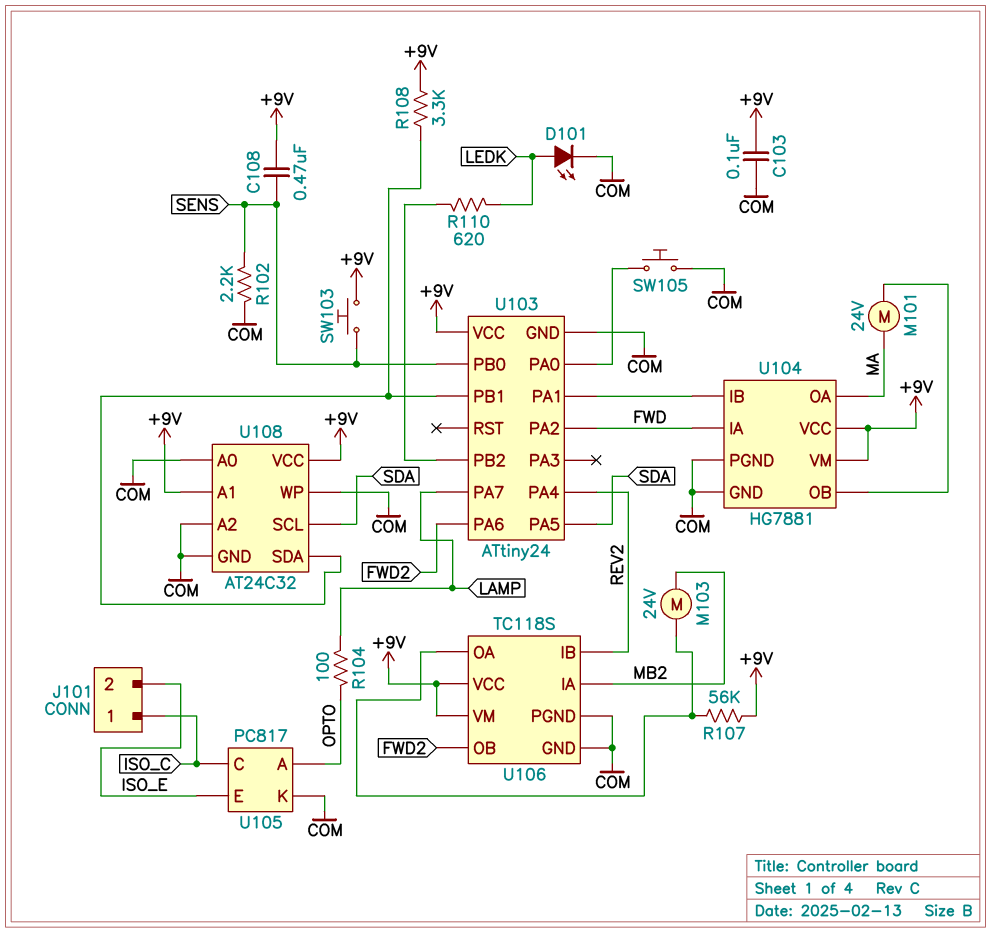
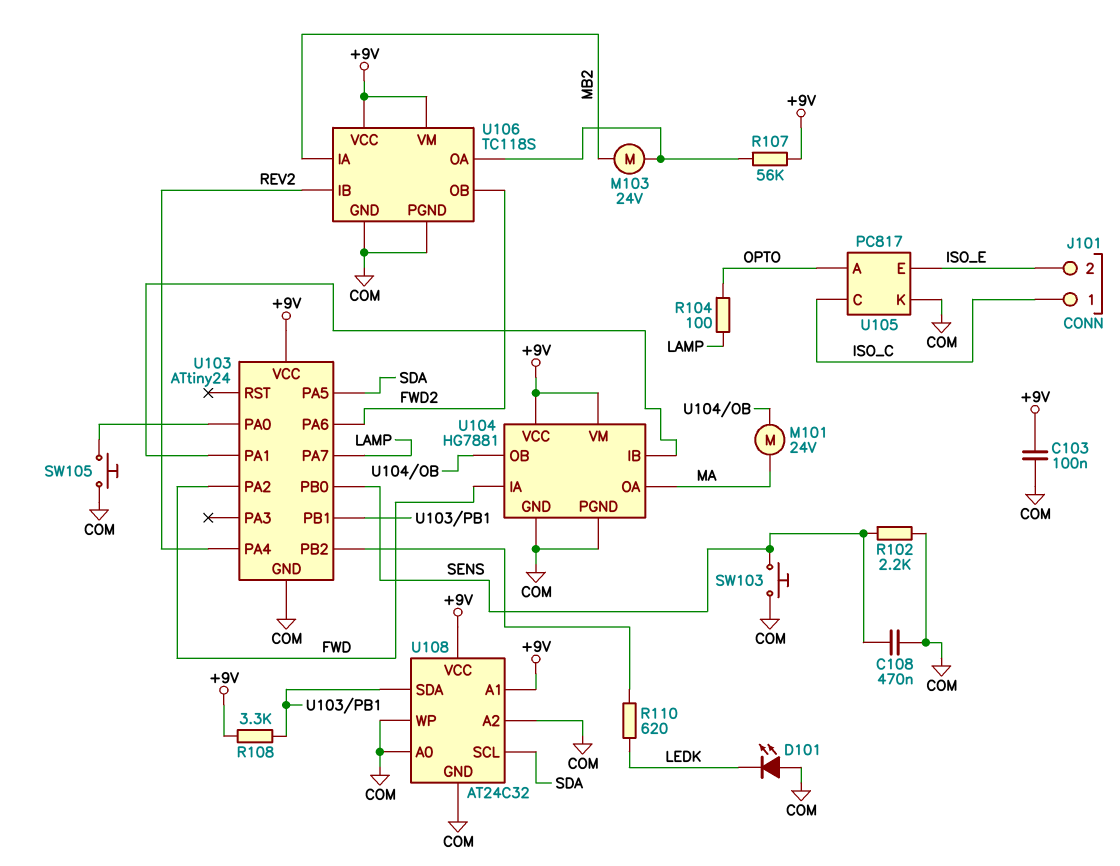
C108: 470nF (+9V, SENS) -> 470nF (COM, SENS)
D101: LED (A LEDK, K COM) -> LED (A COM, K LEDK)
SW103: button (+9V, SENS) -> button (COM, SENS)

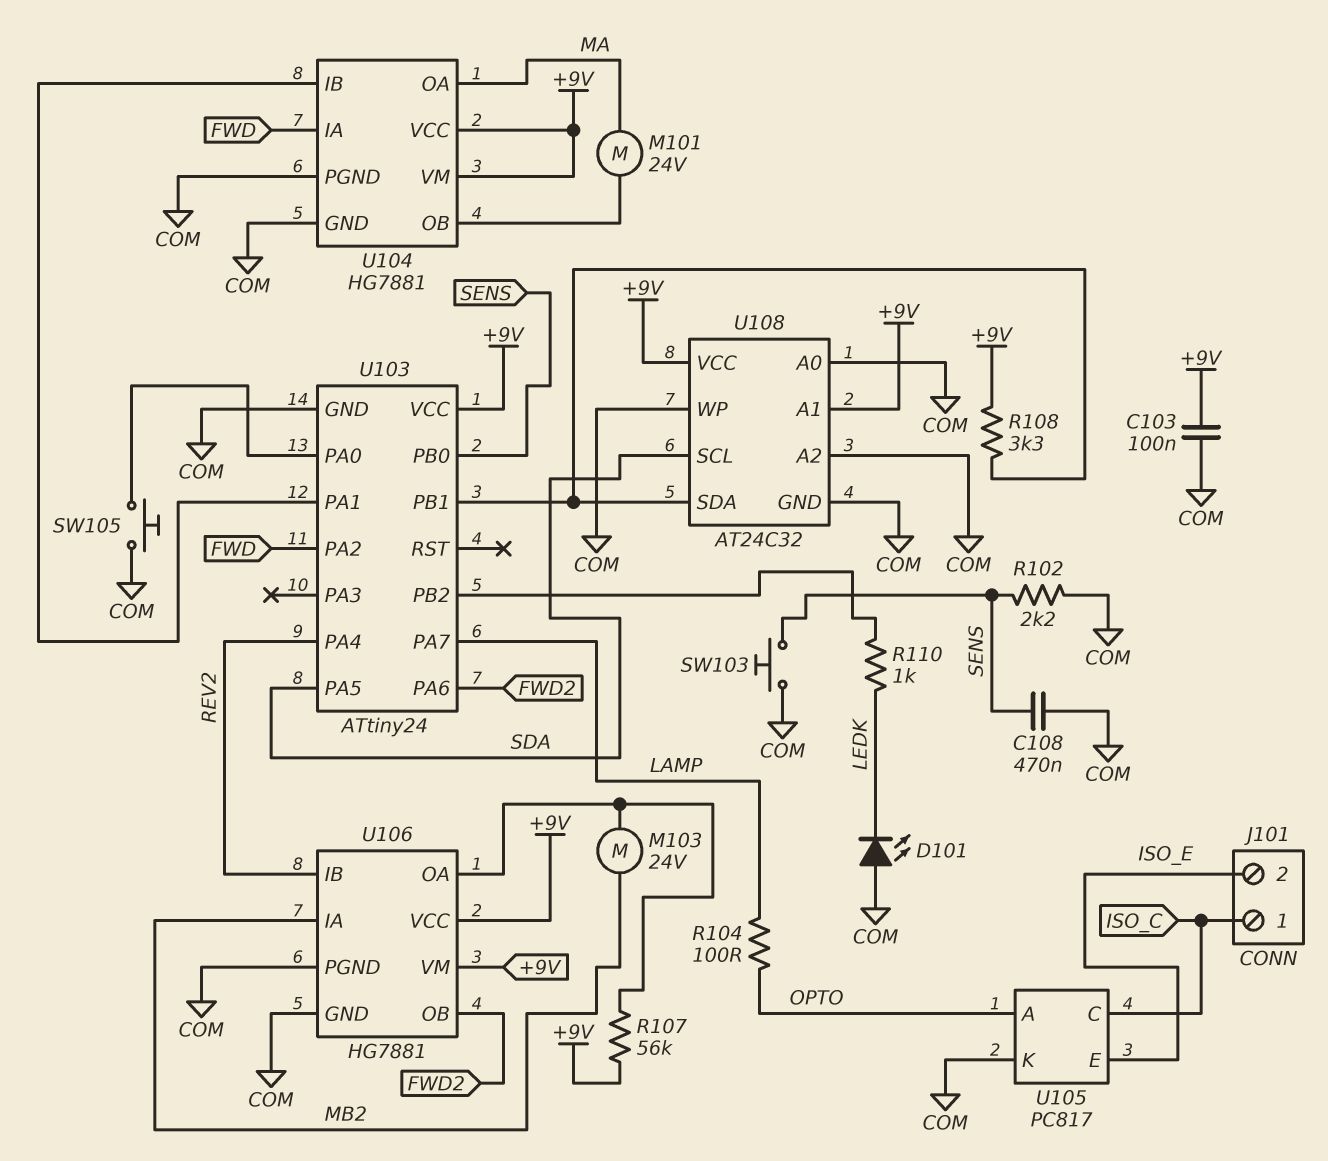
R110: 620 (LEDK, U103/PB2) -> 1k (LEDK, U103/PB2)
U106: TC118S -> HG7881

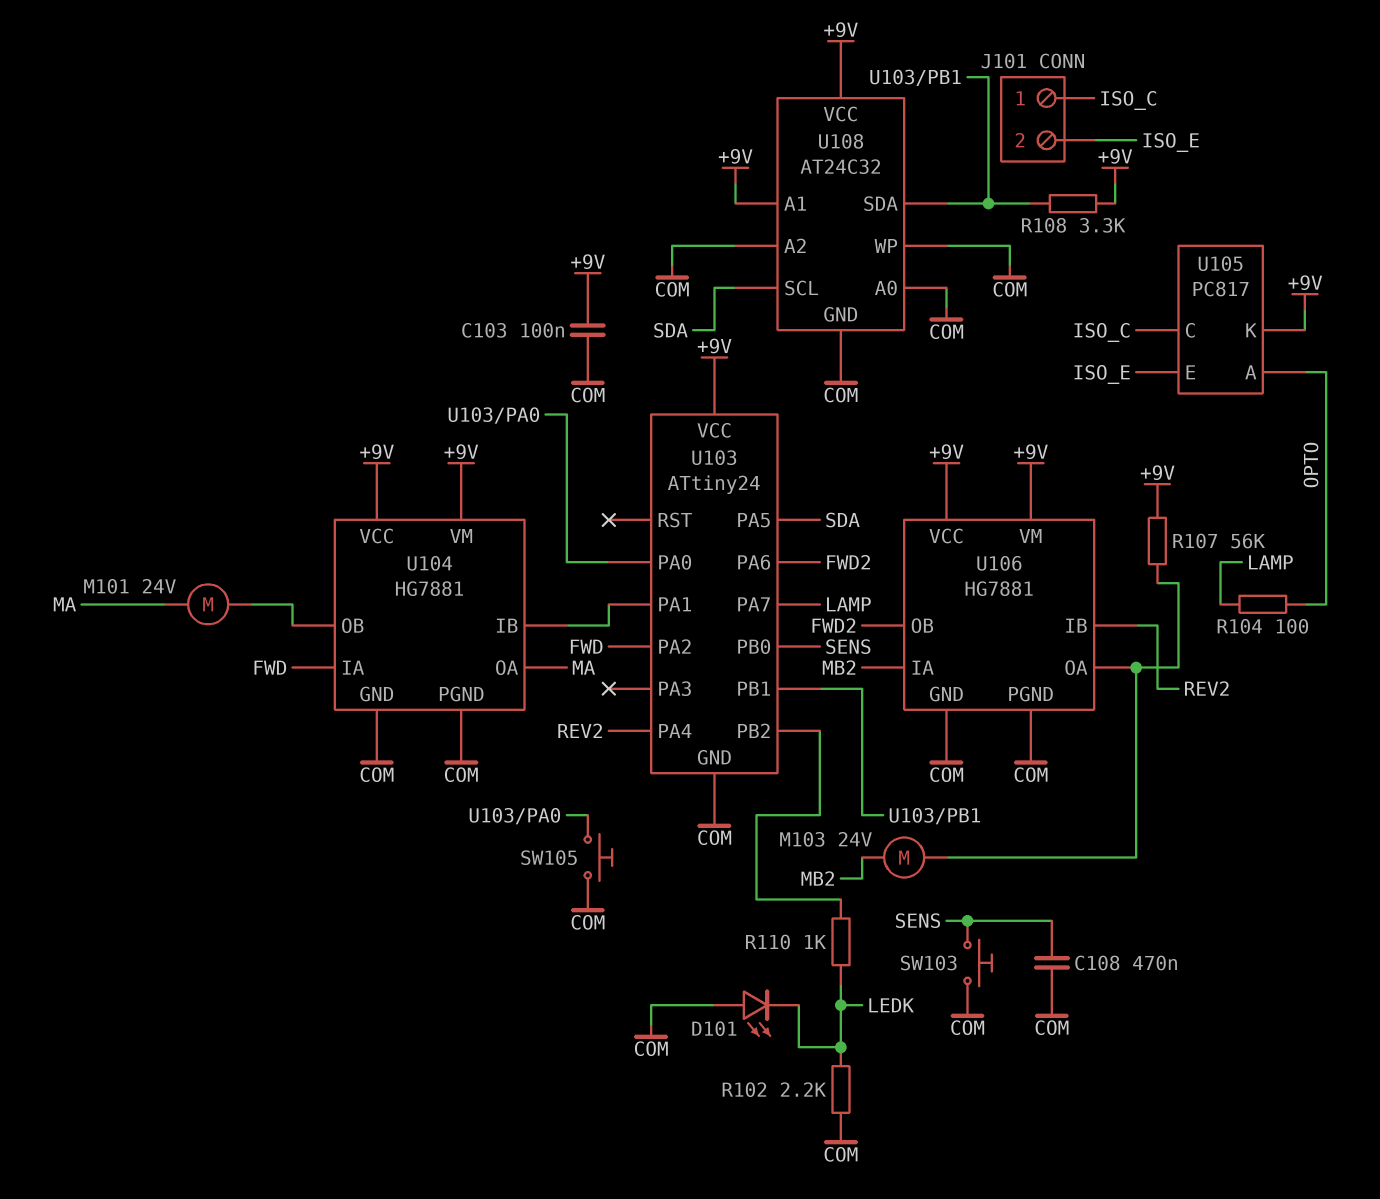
R102: 2.2k (COM, SENS) -> 2.2k (COM, LEDK)
U105 pin K: COM -> +9V

